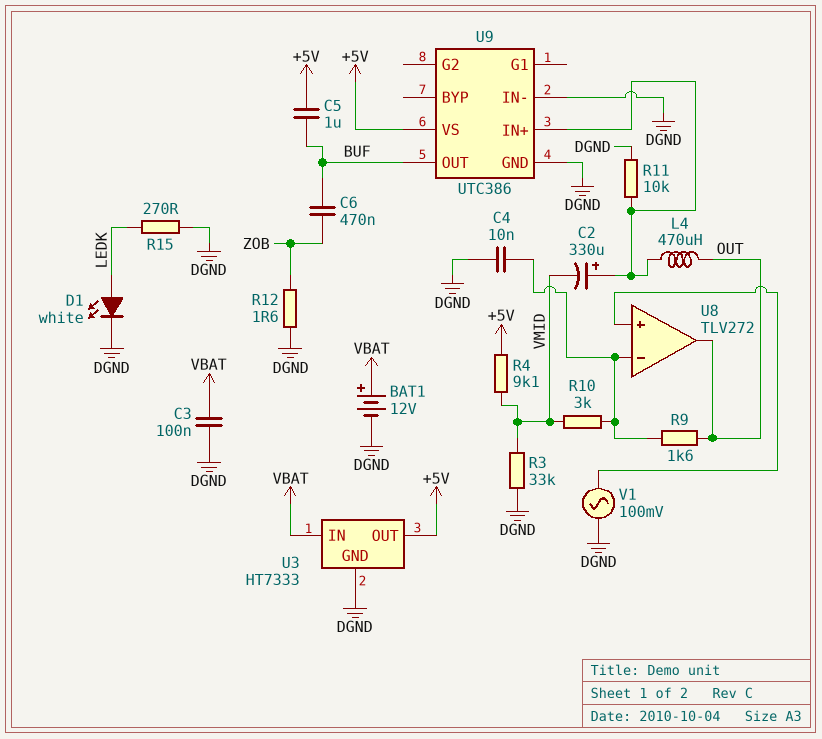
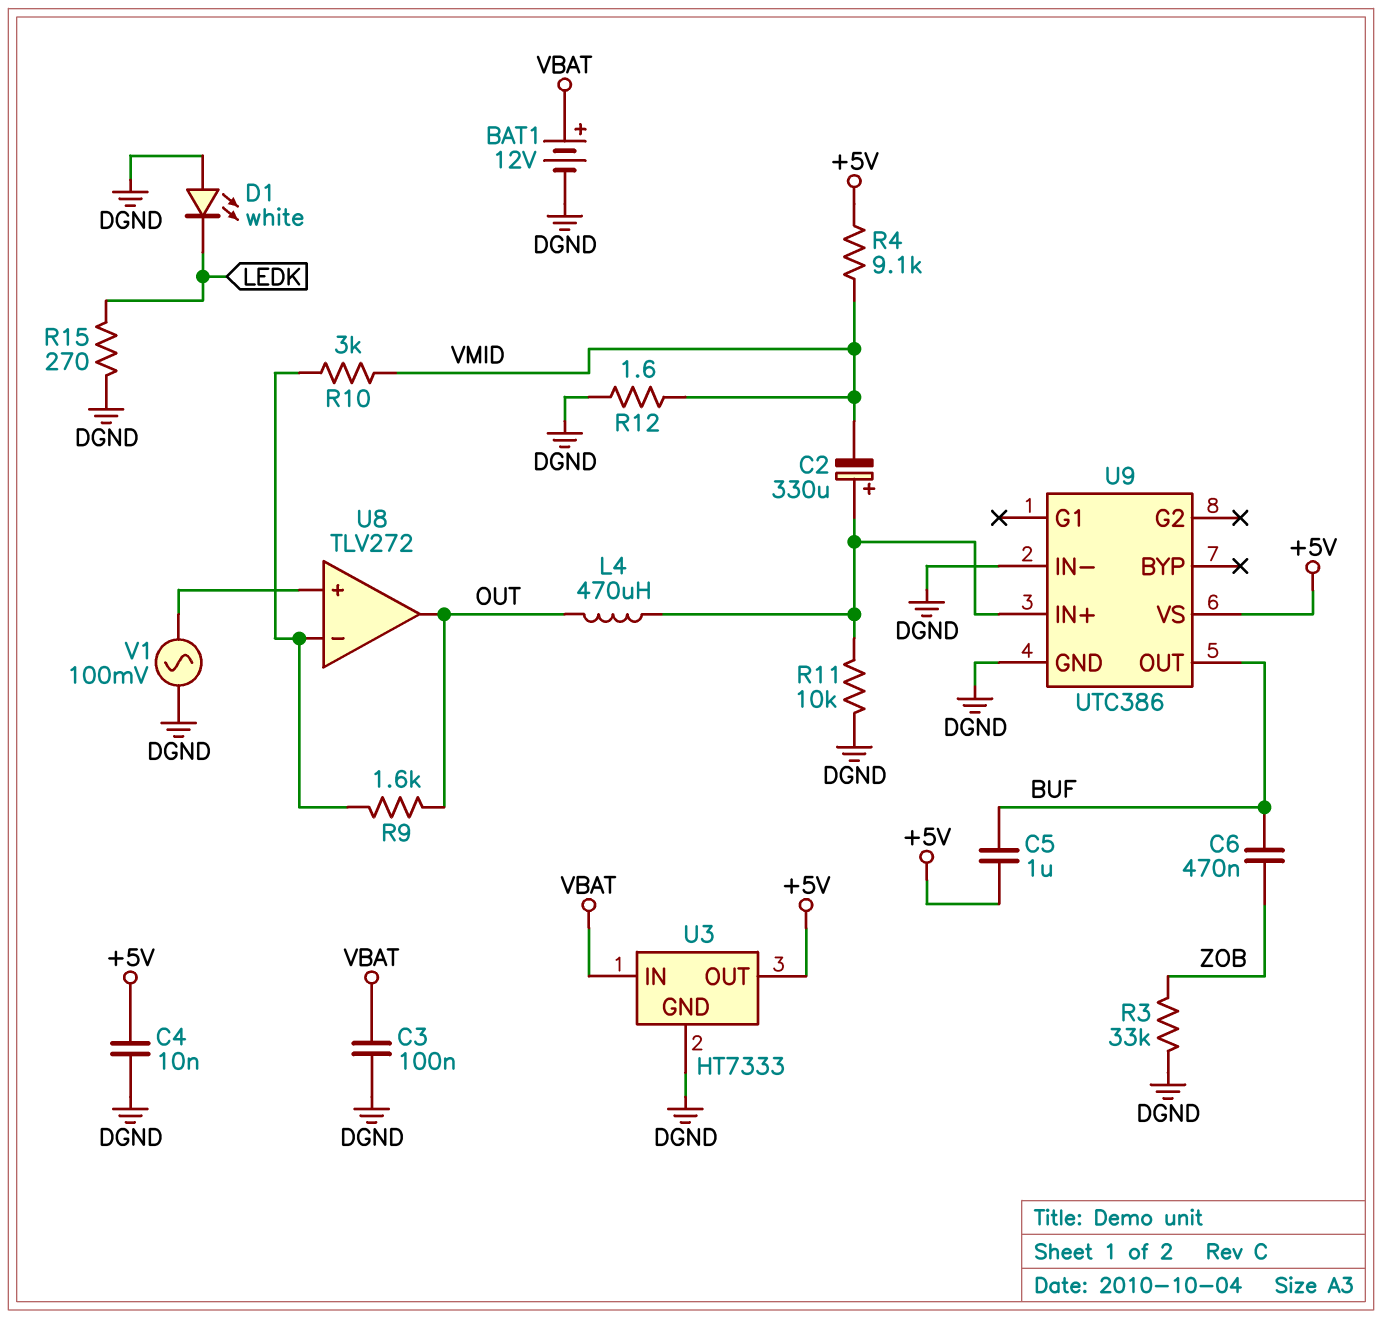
C4: 10nF (DGND, U8/in-) -> 10nF (+5V, DGND)
D1: LED white (A LEDK, K DGND) -> LED white (A DGND, K LEDK)
R3: 33k (DGND, VMID) -> 33k (DGND, ZOB)
R12: 1.6 (DGND, ZOB) -> 1.6 (DGND, VMID)

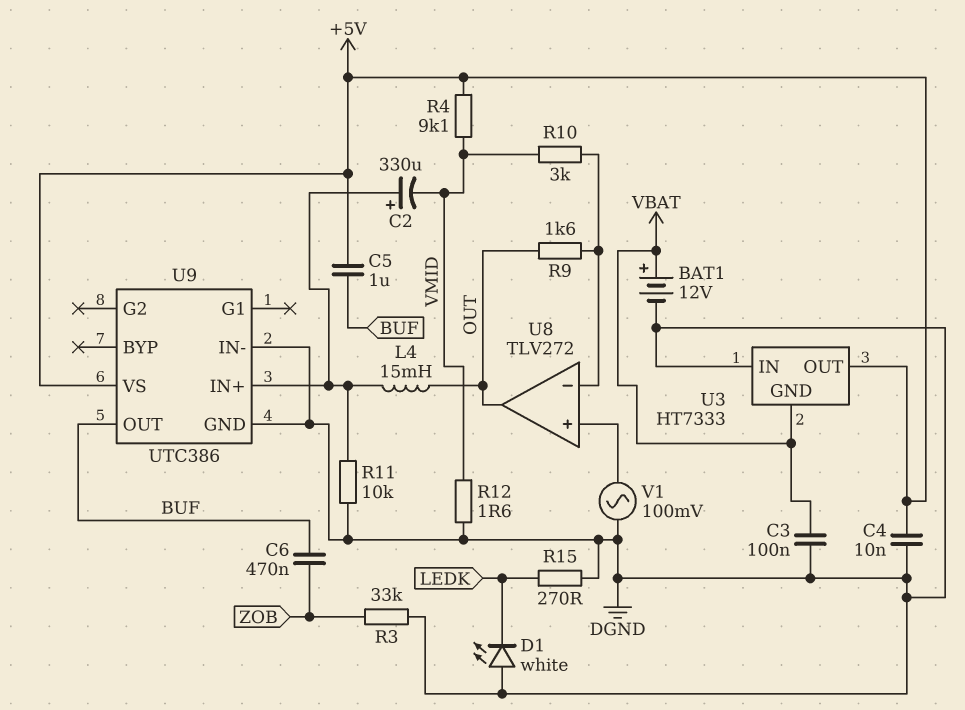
L4: 470uH (OUT, U9/IN+) -> 15mH (OUT, U9/IN+)
U3 pin GND: DGND -> VBAT
U3 pin IN: VBAT -> DGND

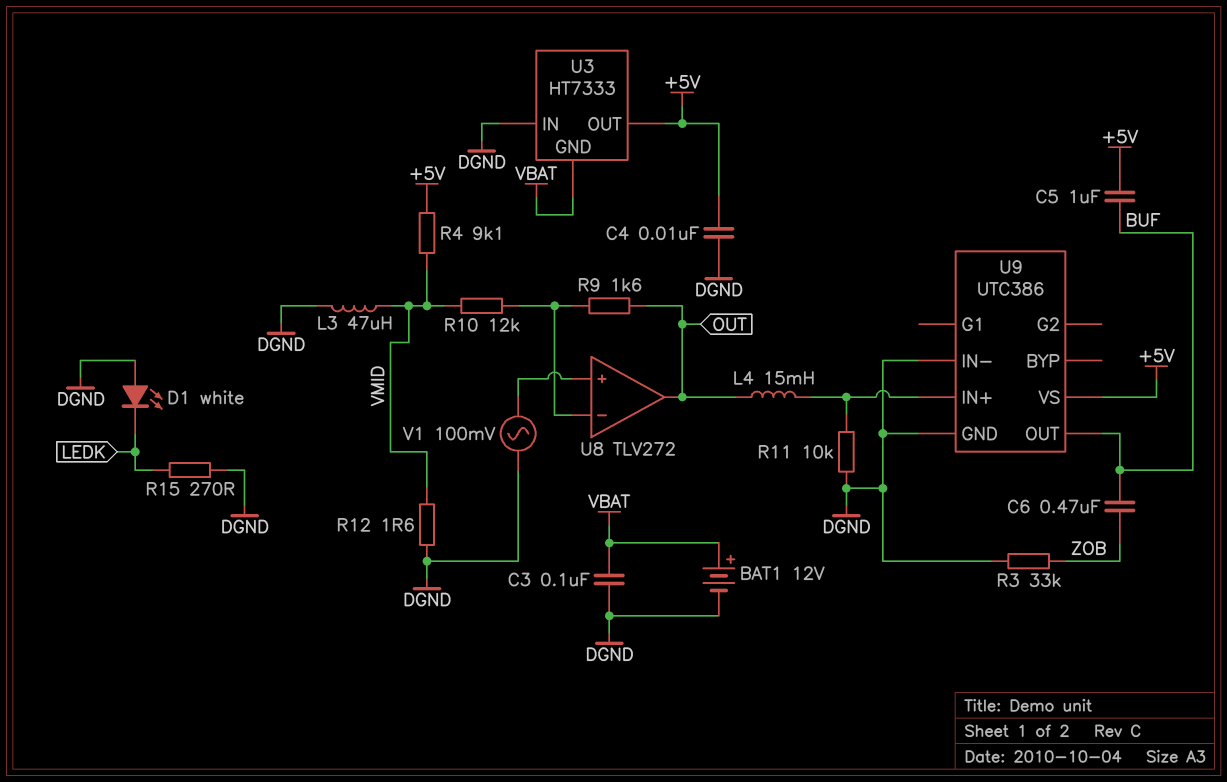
C2: 330uF (plus U9/IN+, minus VMID) -> none
L3: none -> 47uH (DGND, VMID)
R10: 3k (U8/in-, VMID) -> 12k (U8/in-, VMID)

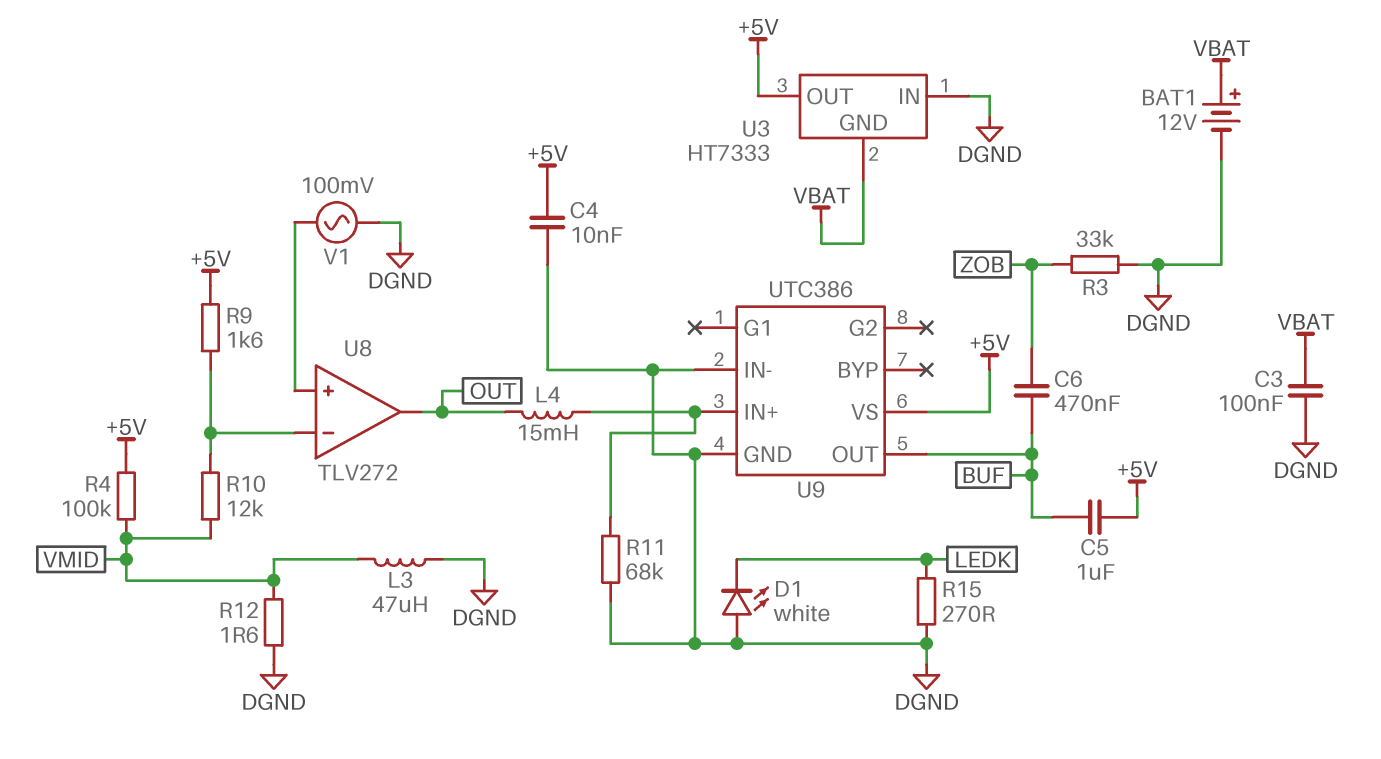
R4: 9.1k (+5V, VMID) -> 100k (+5V, VMID)
R9: 1.6k (OUT, U8/in-) -> 1.6k (+5V, U8/in-)
R11: 10k (DGND, U9/IN+) -> 68k (DGND, U9/IN+)

